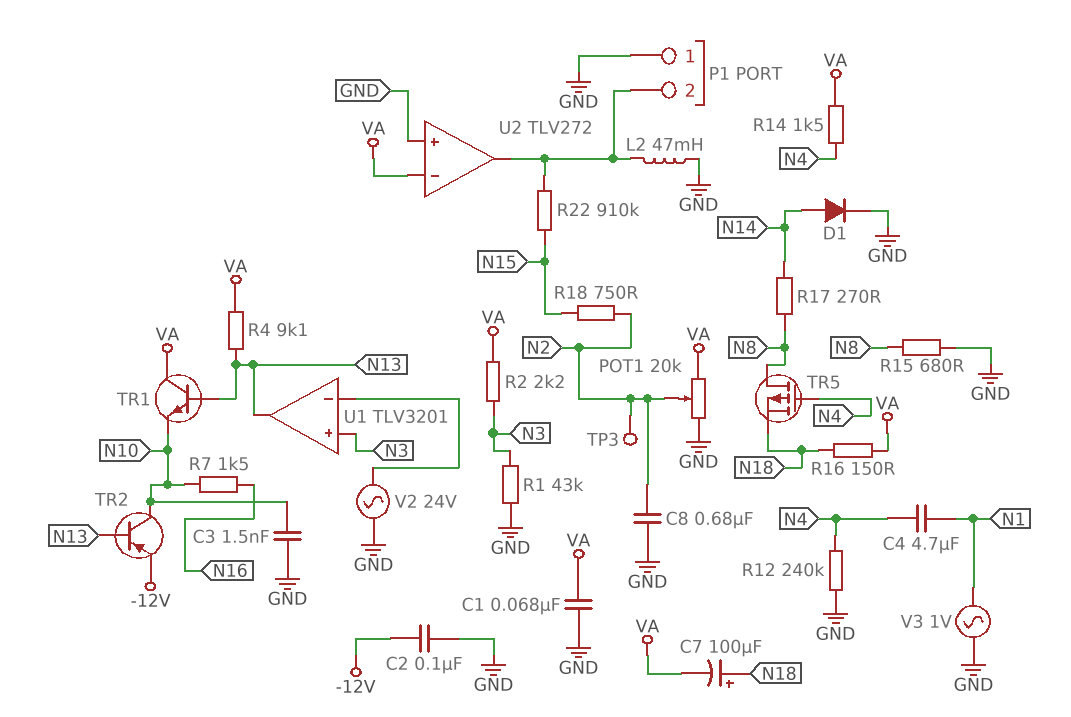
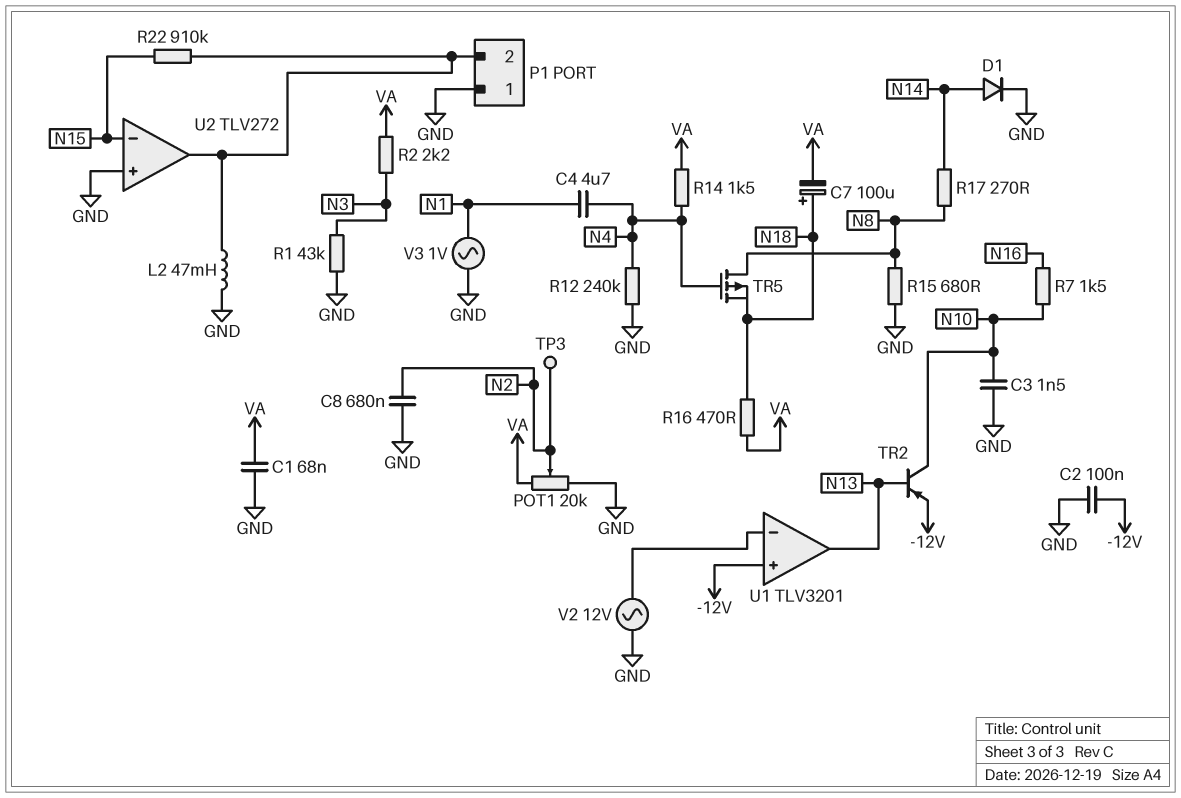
R4: 9.1k (N13, VA) -> none
R16: 150 (N18, VA) -> 470 (N18, VA)
R18: 750 (N2, N15) -> none
TR1: NPN (B N13, C VA, E N10) -> none
U1 pin in+: N3 -> -12V
U2 pin in-: VA -> N15
V2: AC 24V (GND, U1/in-) -> AC 12V (GND, U1/in-)

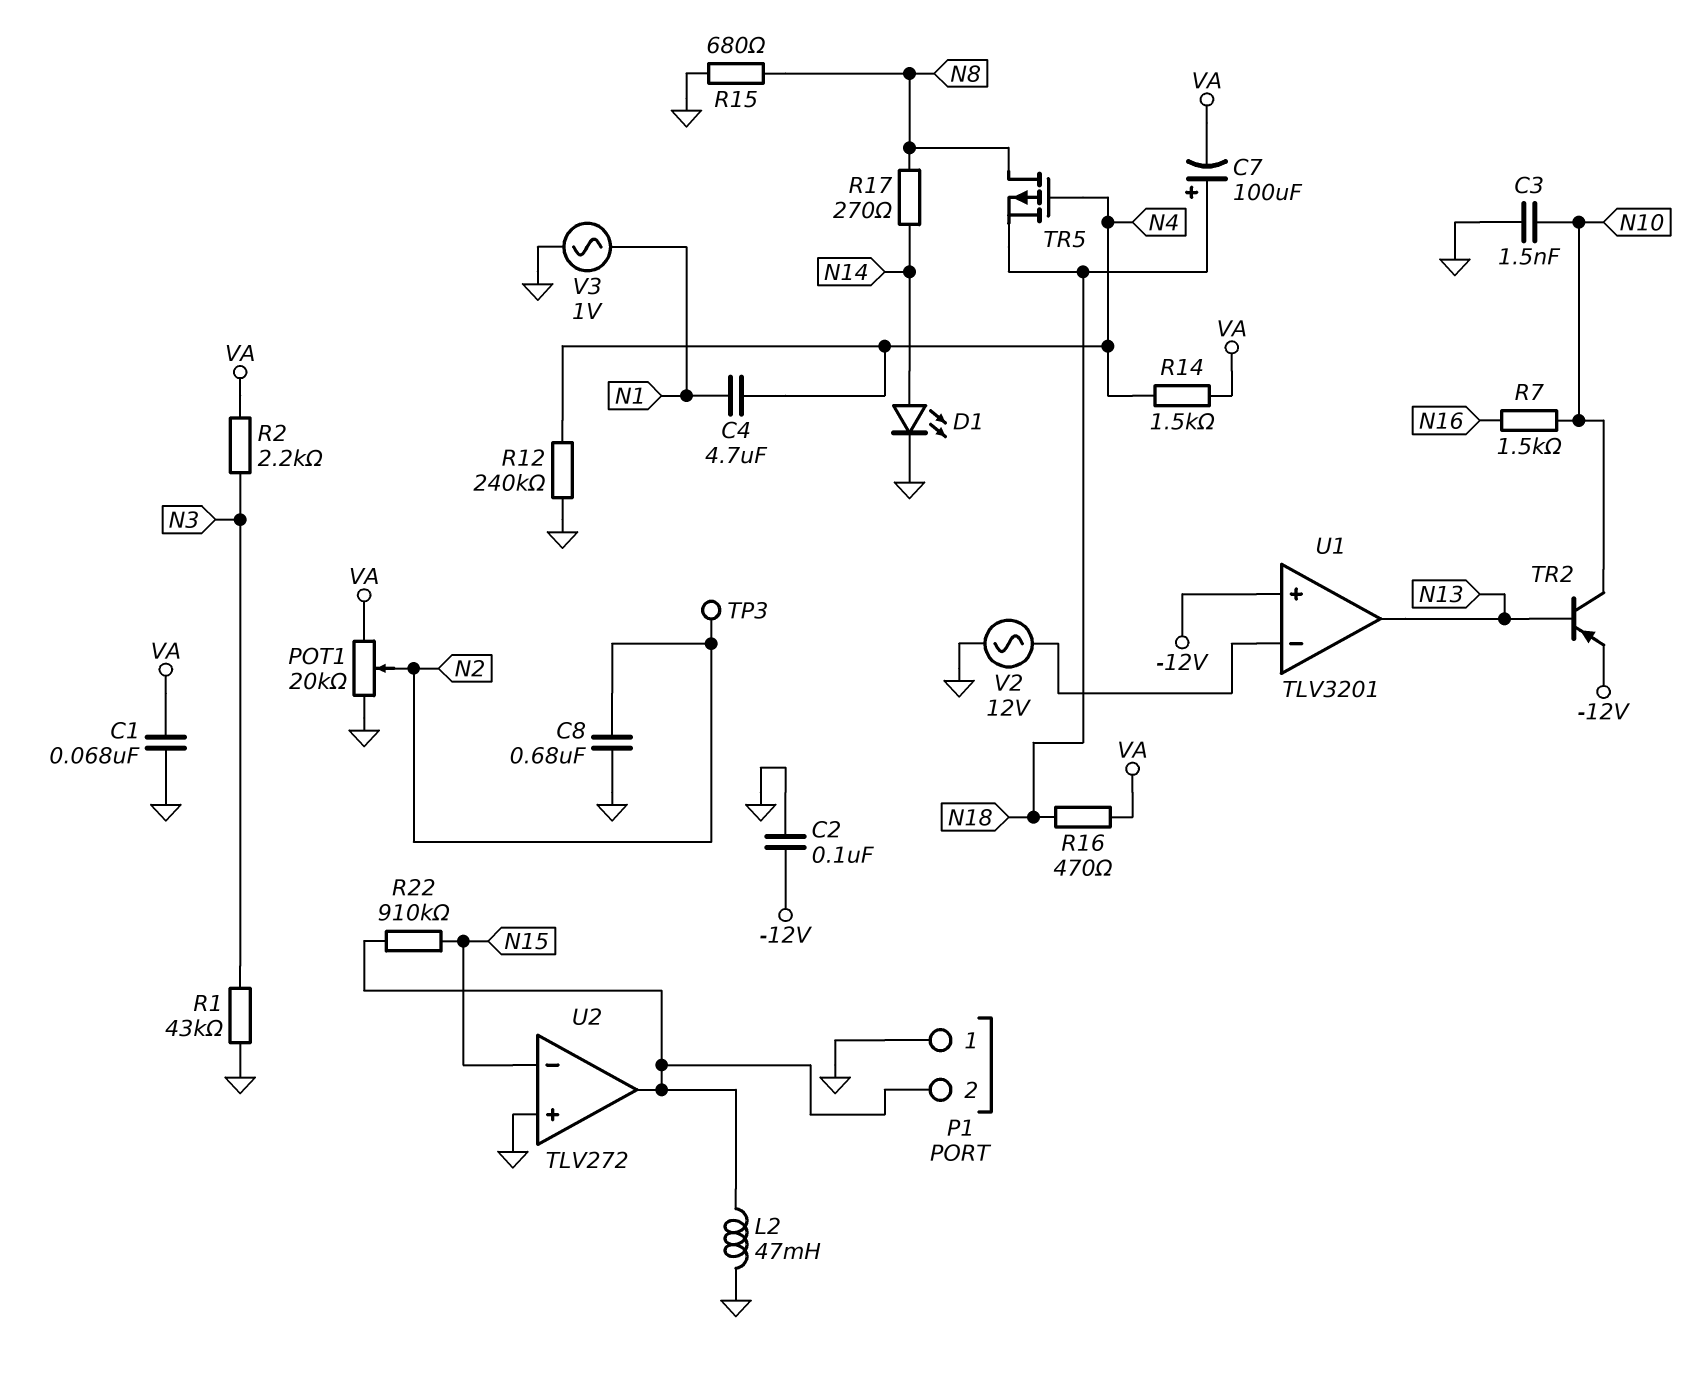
D1: diode (A N14, K GND) -> LED (A N14, K GND)

